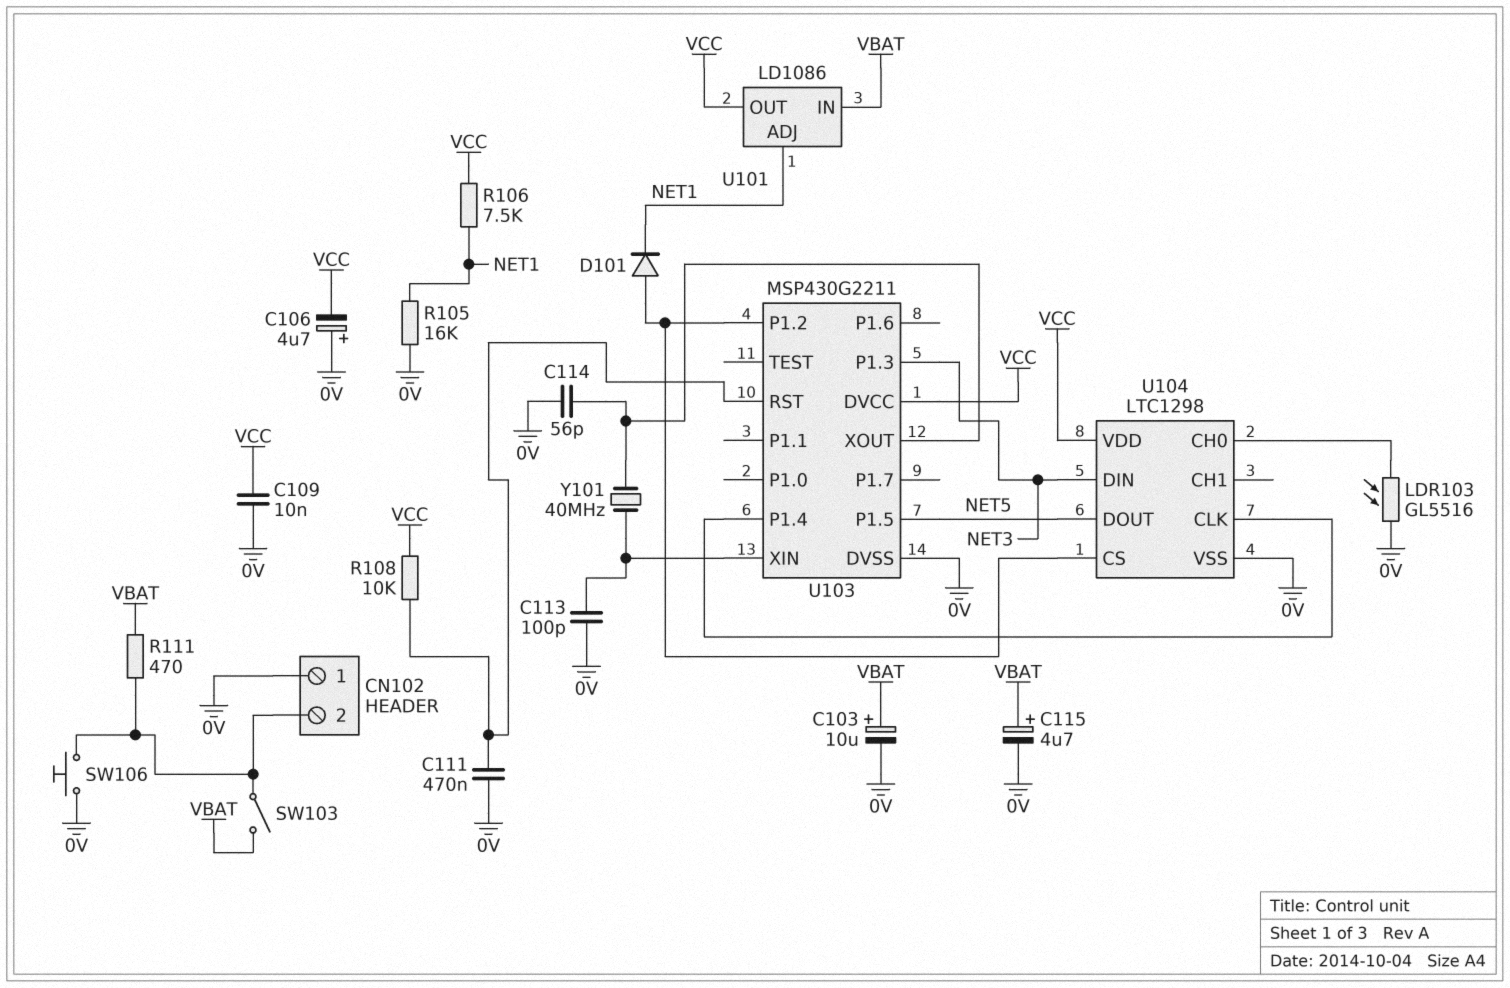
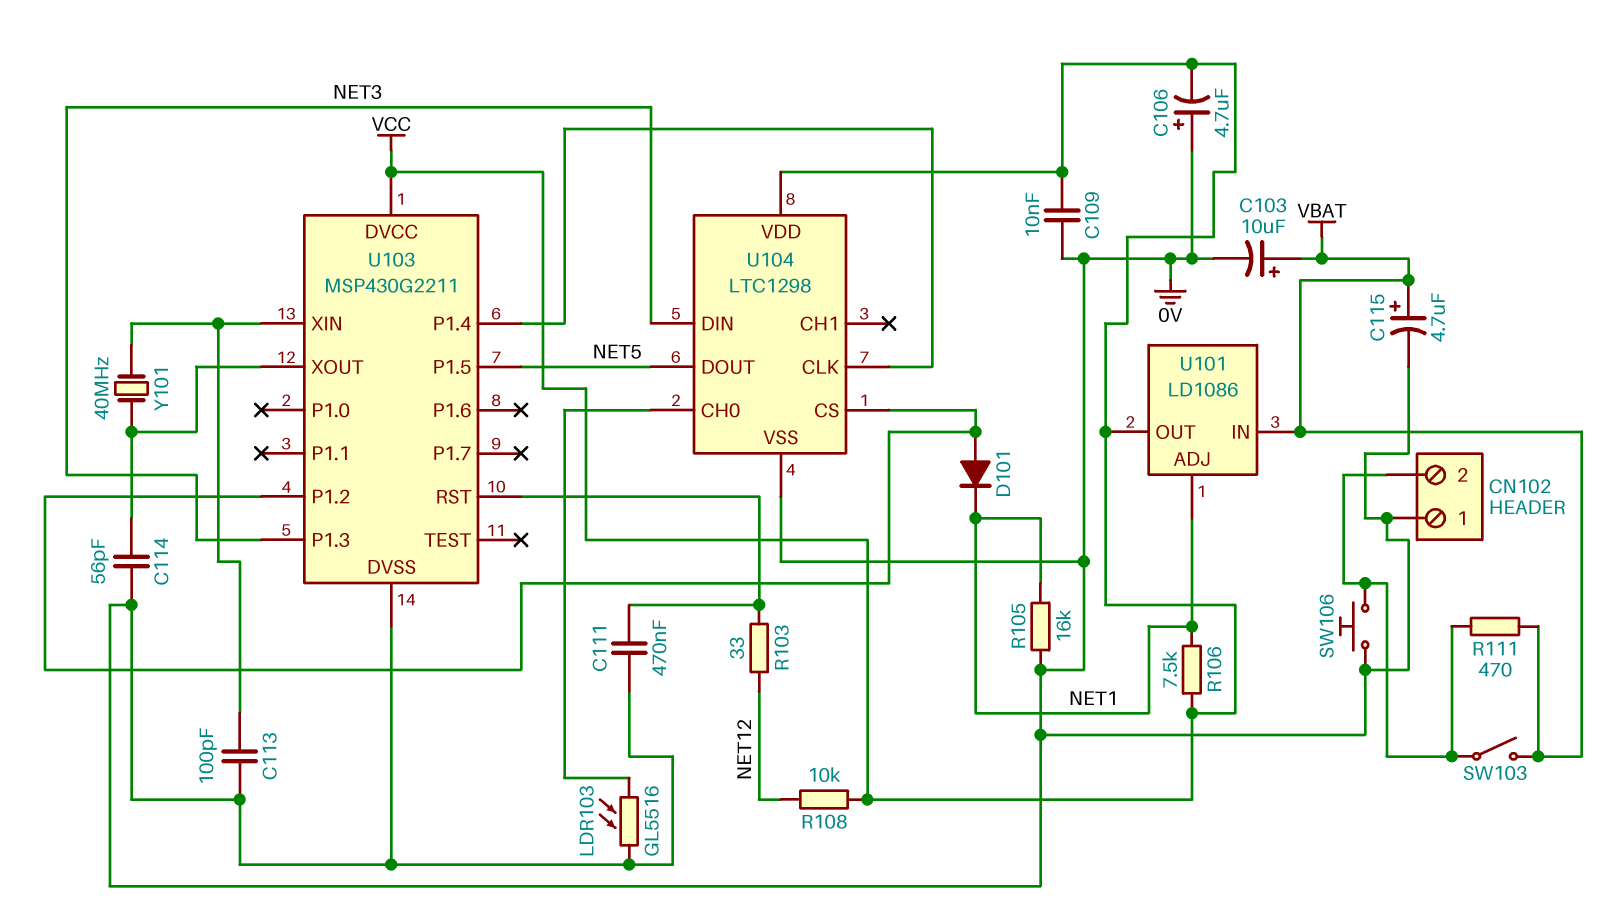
R103: none -> 33 (NET12, U103/RST)
R108: 10k (U103/RST, VCC) -> 10k (NET12, VCC)

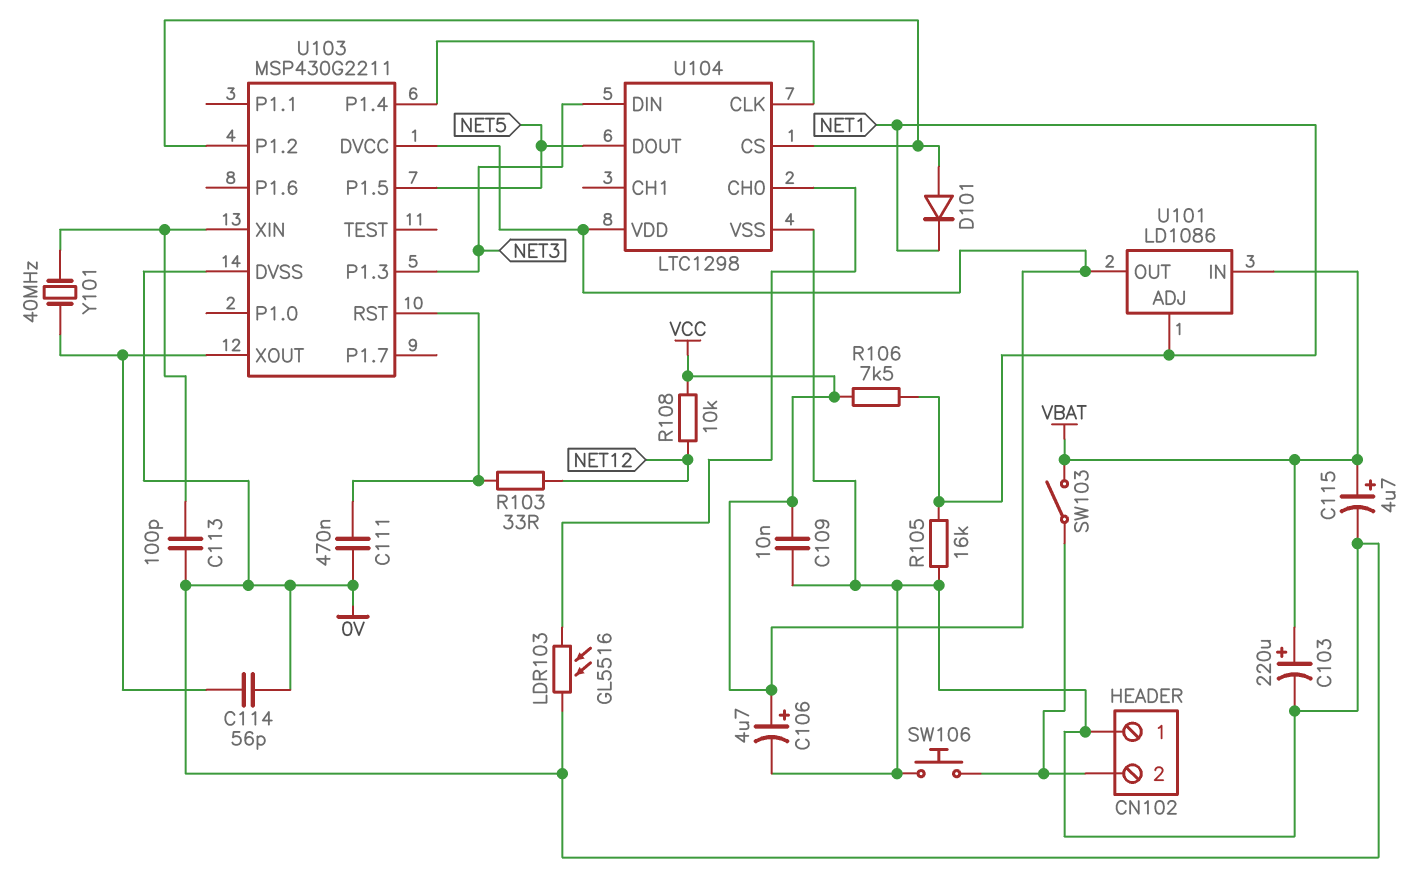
C103: 10uF (plus VBAT, minus 0V) -> 220uF (plus VBAT, minus 0V)
C106: 4.7uF (plus 0V, minus VCC) -> 4.7uF (plus VCC, minus 0V)
R111: 470 (CN102/2, VBAT) -> none

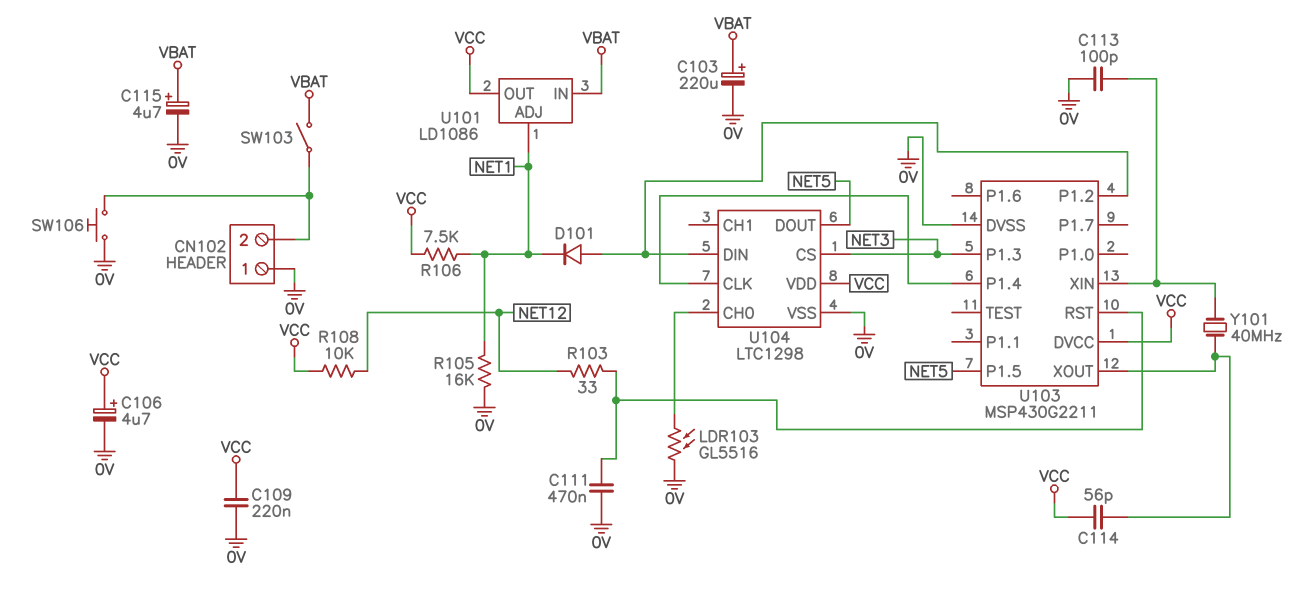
C109: 10nF (0V, VCC) -> 220nF (0V, VCC)
C114: 56pF (0V, U103/XOUT) -> 56pF (U103/XOUT, VCC)
U104 pin CS: U103/P1.2 -> NET3
U104 pin DIN: NET3 -> U103/P1.2

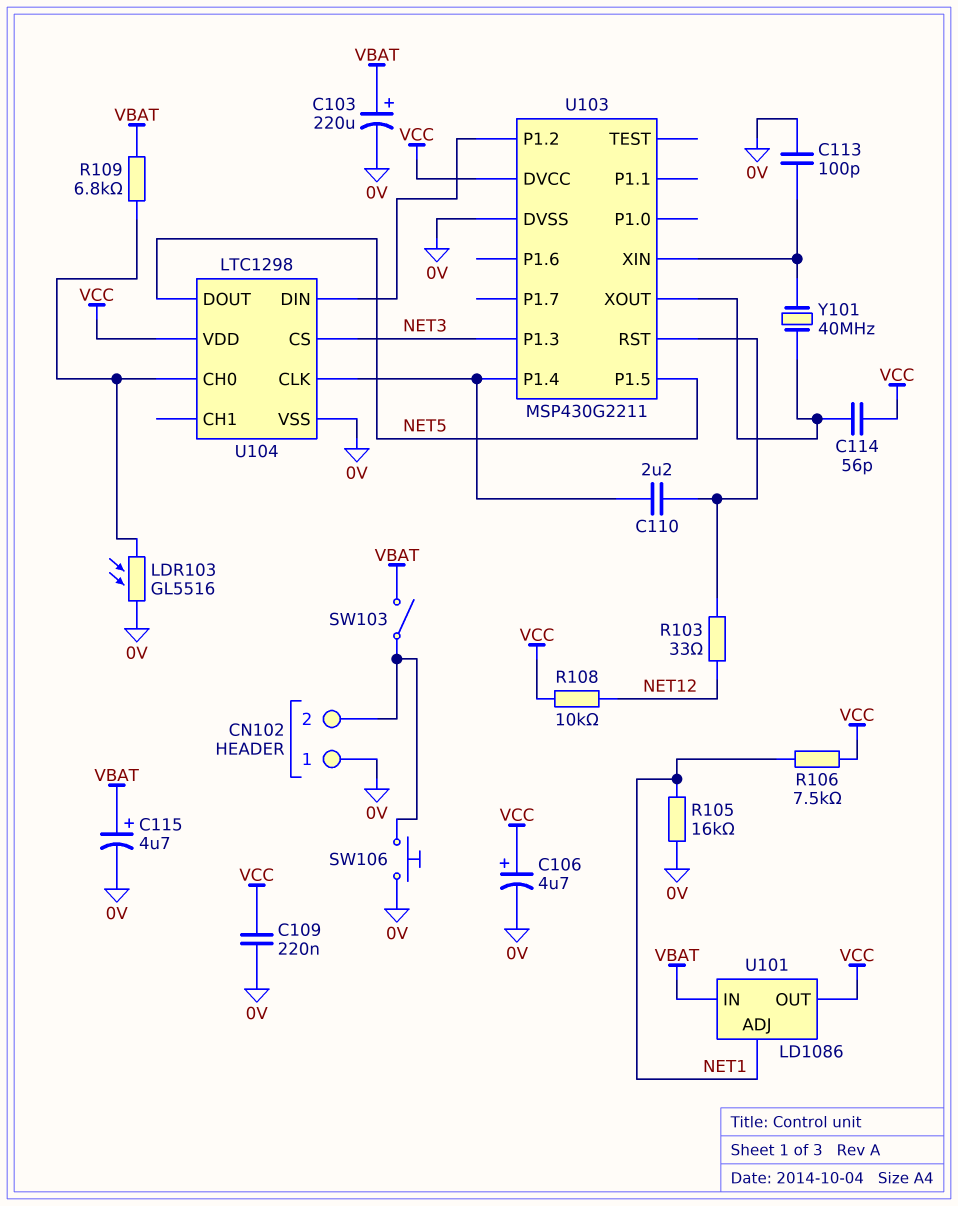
C110: none -> 2.2uF (U103/P1.4, U103/RST)
C111: 470nF (0V, U103/RST) -> none
D101: diode (A U103/P1.2, K NET1) -> none
R109: none -> 6.8k (U104/CH0, VBAT)

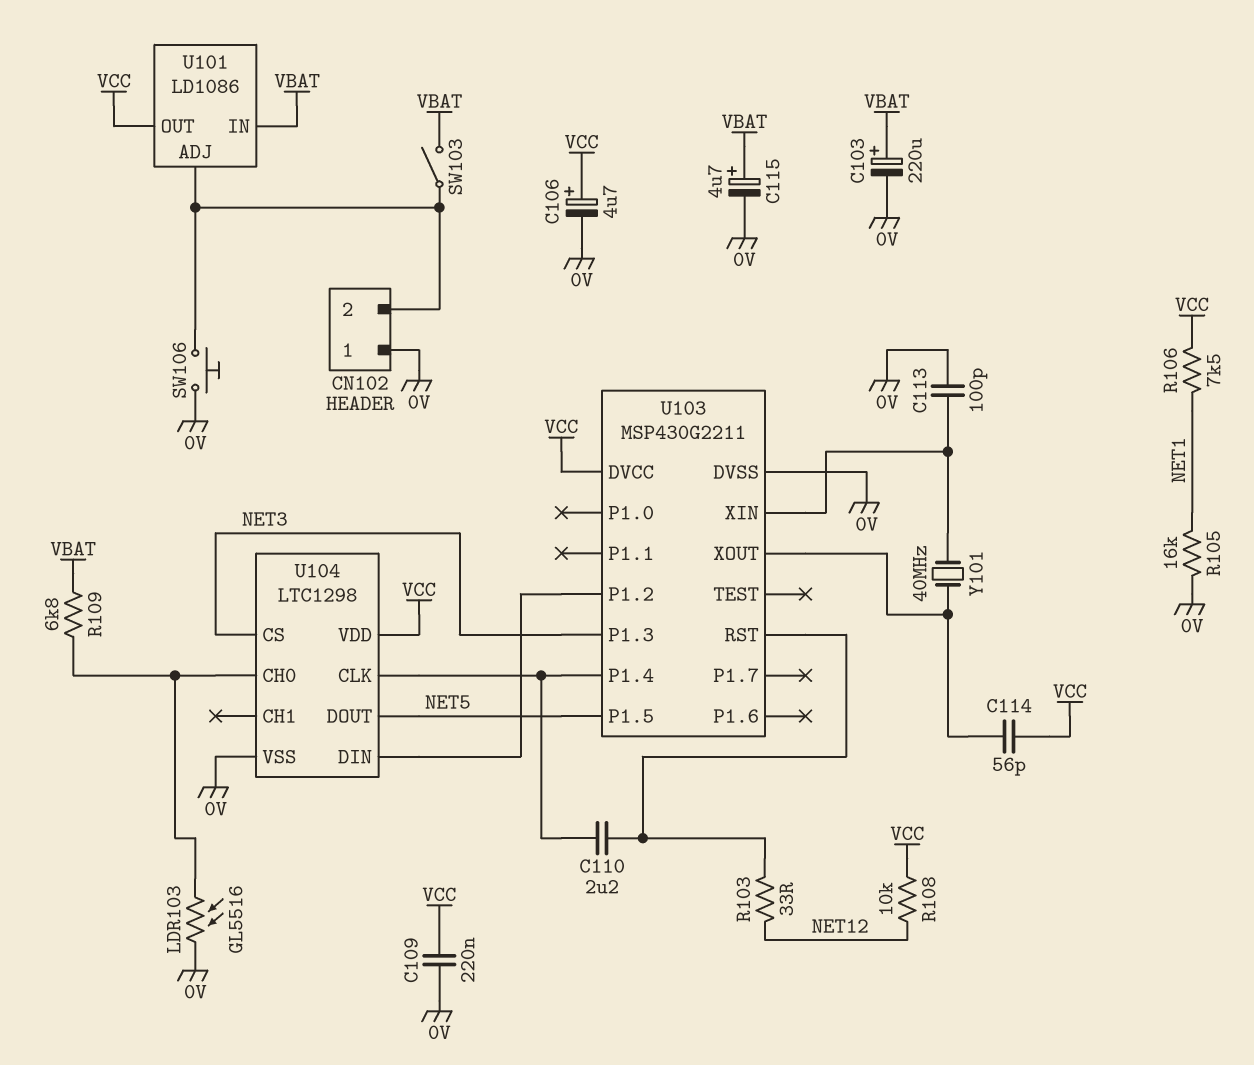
U101 pin ADJ: NET1 -> CN102/2

